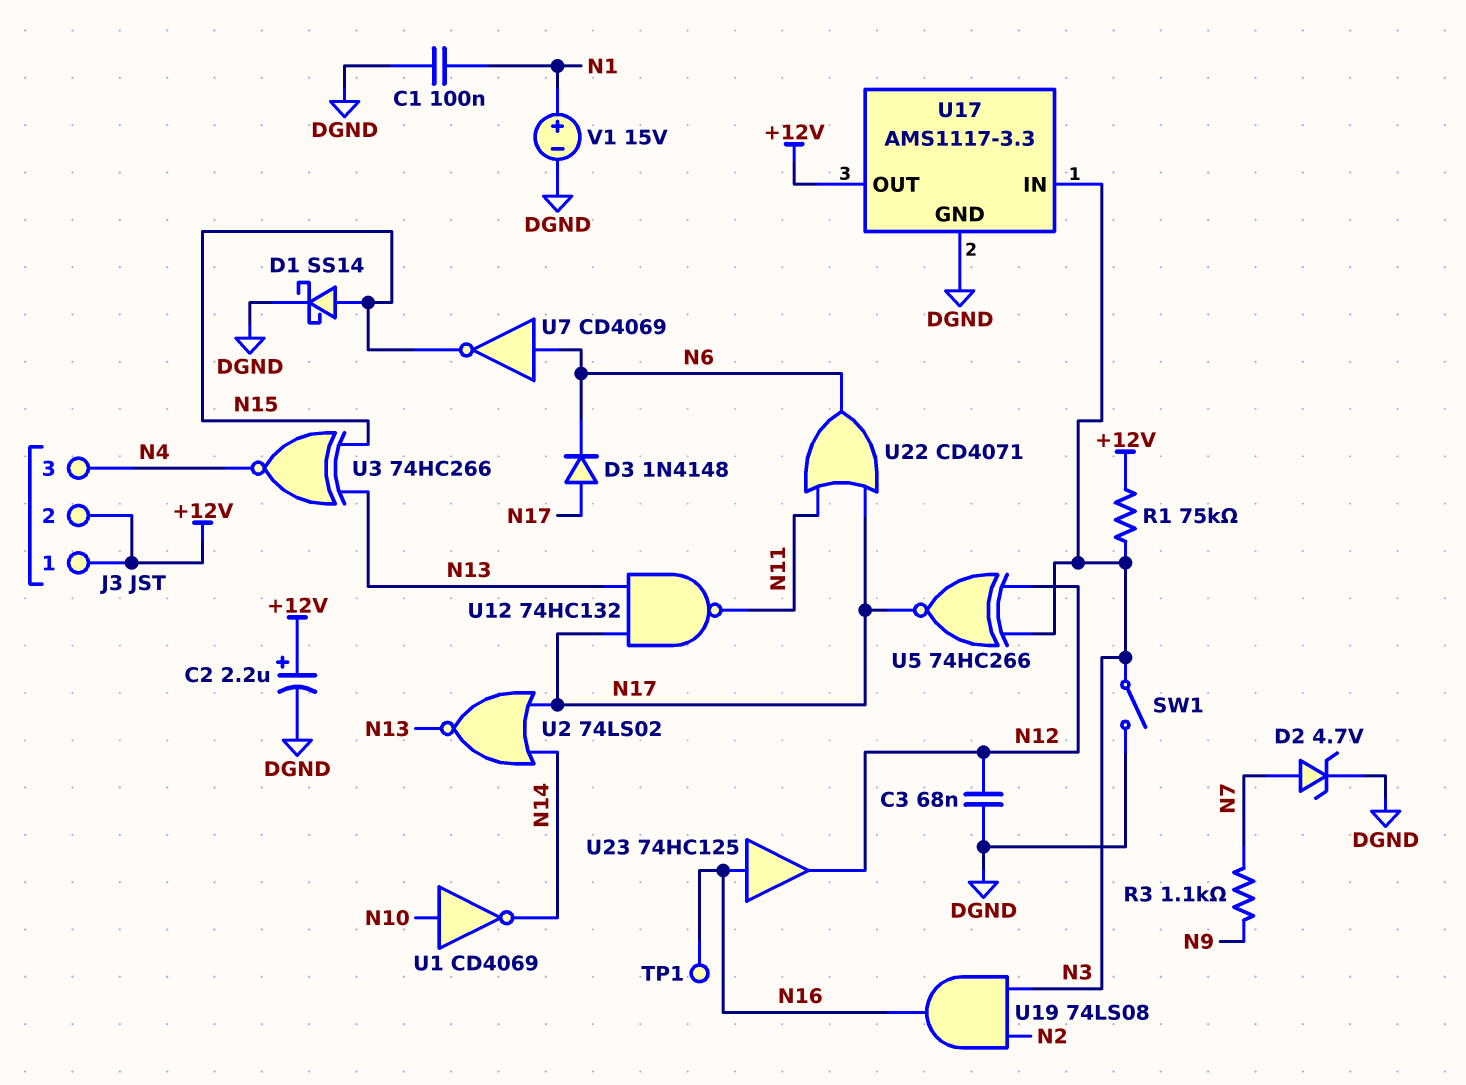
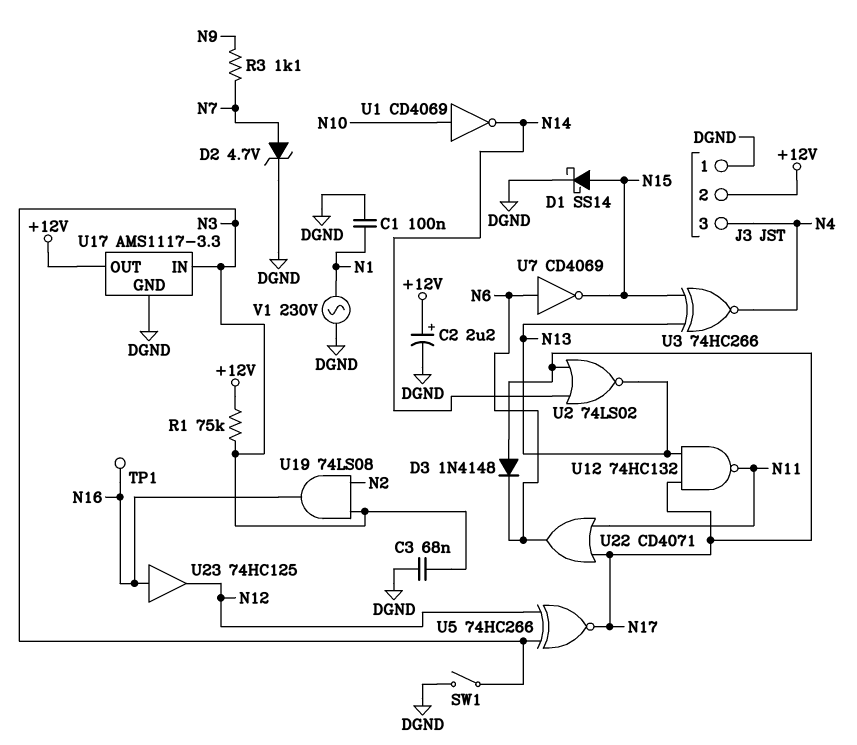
C3: 68nF (DGND, N12) -> 68nF (DGND, N3)
J3 pin 1: +12V -> DGND
V1: 15V (plus N1, minus DGND) -> AC 230V (DGND, N1)

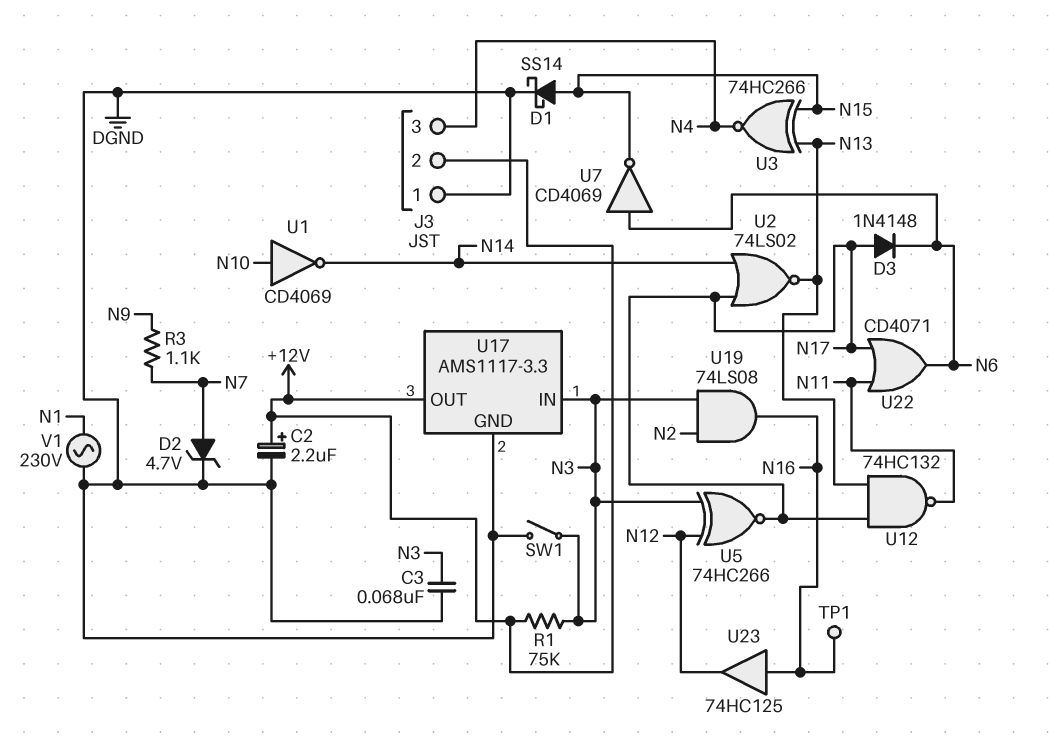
C1: 100nF (DGND, N1) -> none

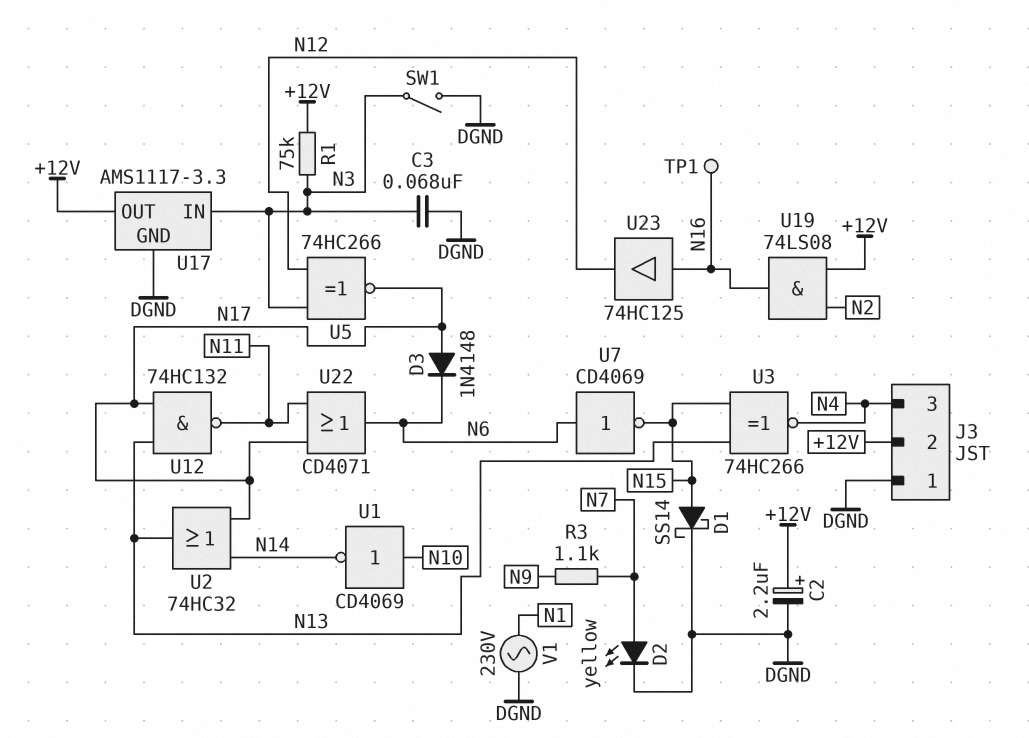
D2: zener 4.7V (A N7, K DGND) -> LED yellow (A N7, K DGND)
U2: NOR 74LS02 (in N14, in N17, out N13) -> OR 74HC32 (in N14, in N17, out N13)
U19: AND 74LS08 (in N2, in N3, out N16) -> AND 74LS08 (in +12V, in N2, out N16)

